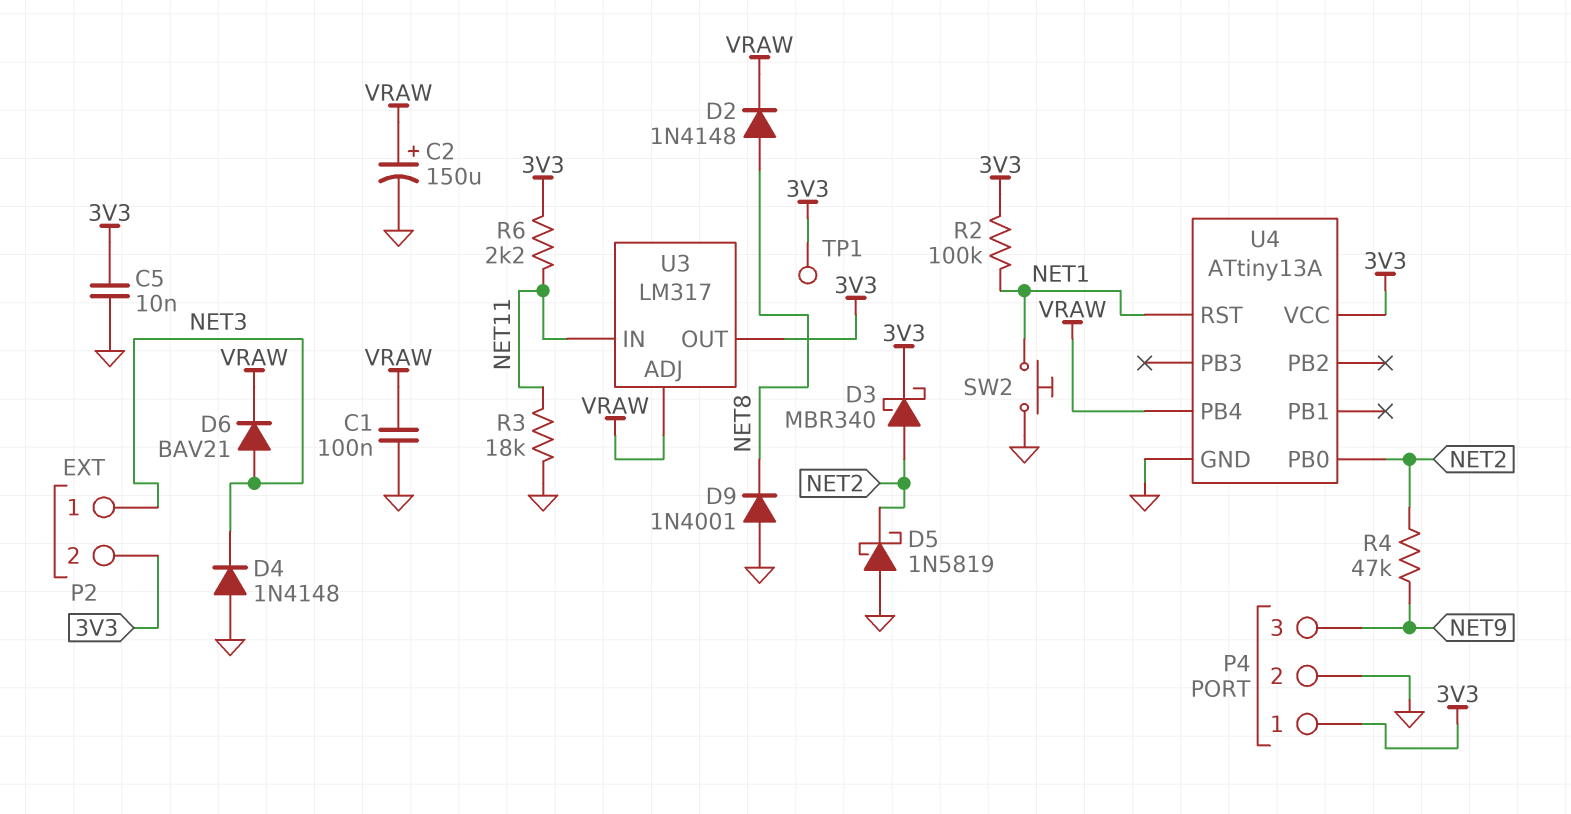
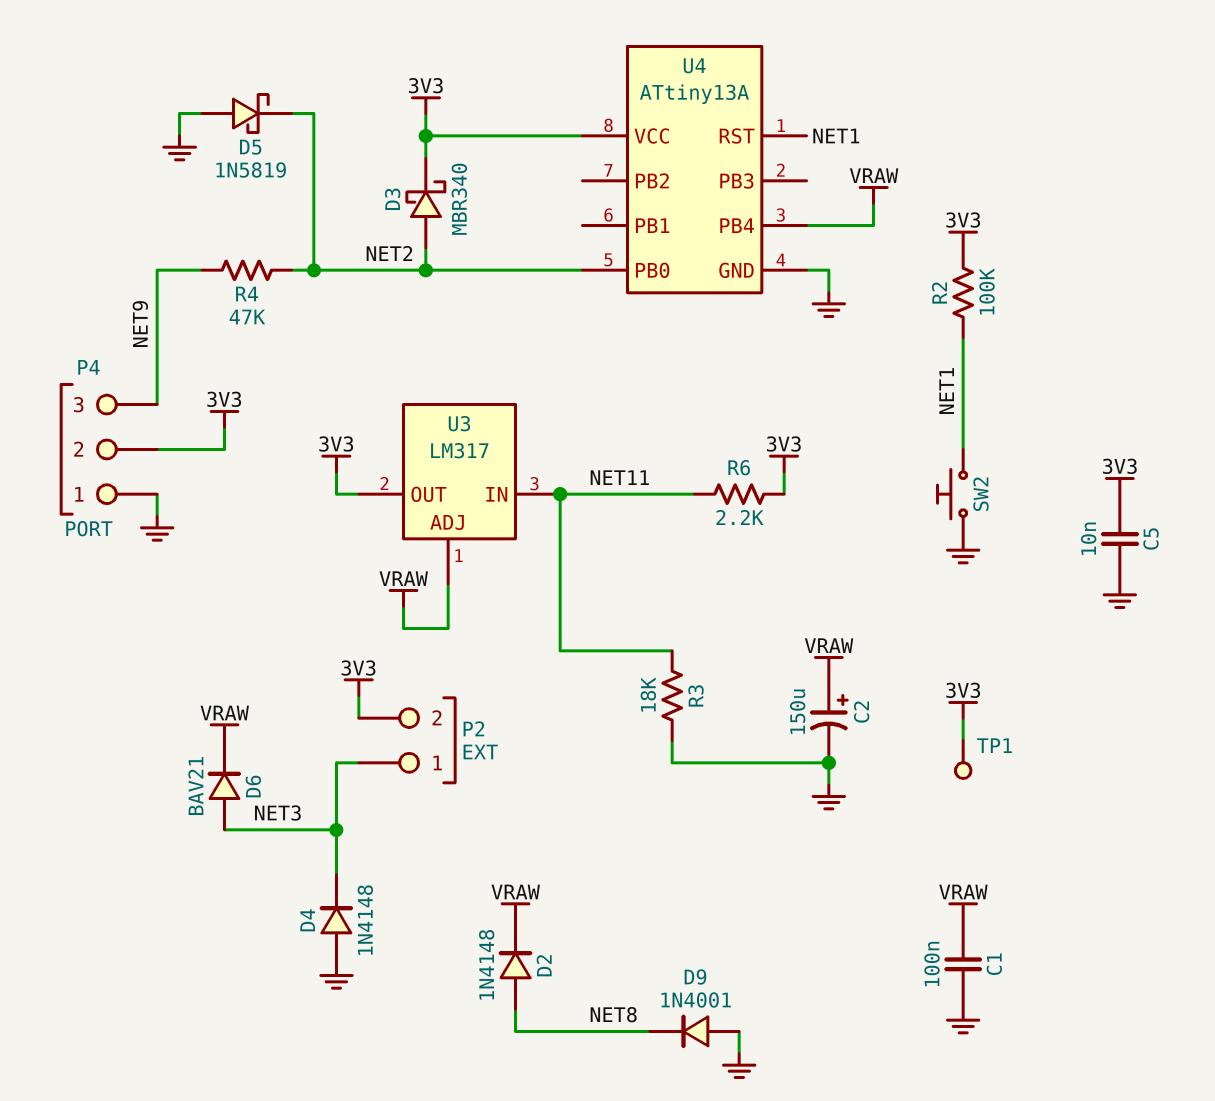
P4 pin 1: 3V3 -> GND
P4 pin 2: GND -> 3V3

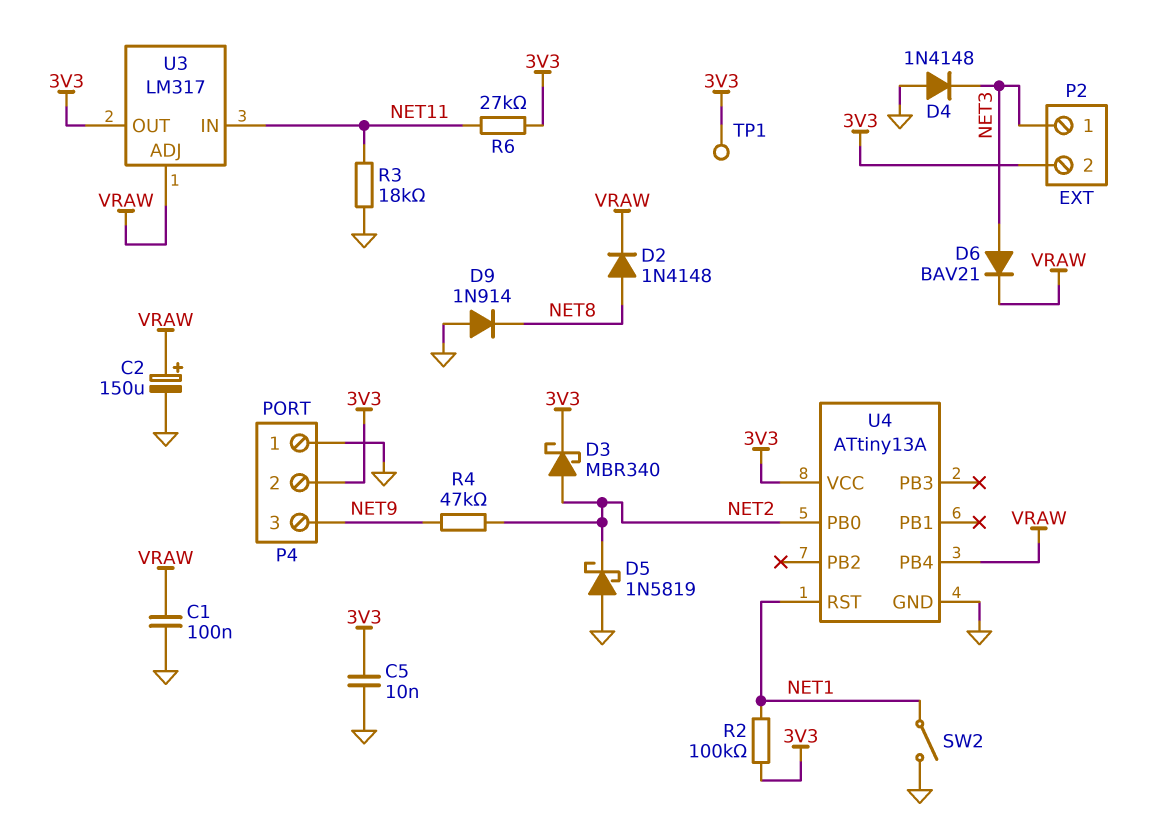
D9: diode 1N4001 (A GND, K NET8) -> diode 1N914 (A GND, K NET8)
R6: 2.2k (3V3, NET11) -> 27k (3V3, NET11)
SW2: button (GND, NET1) -> switch (GND, NET1)

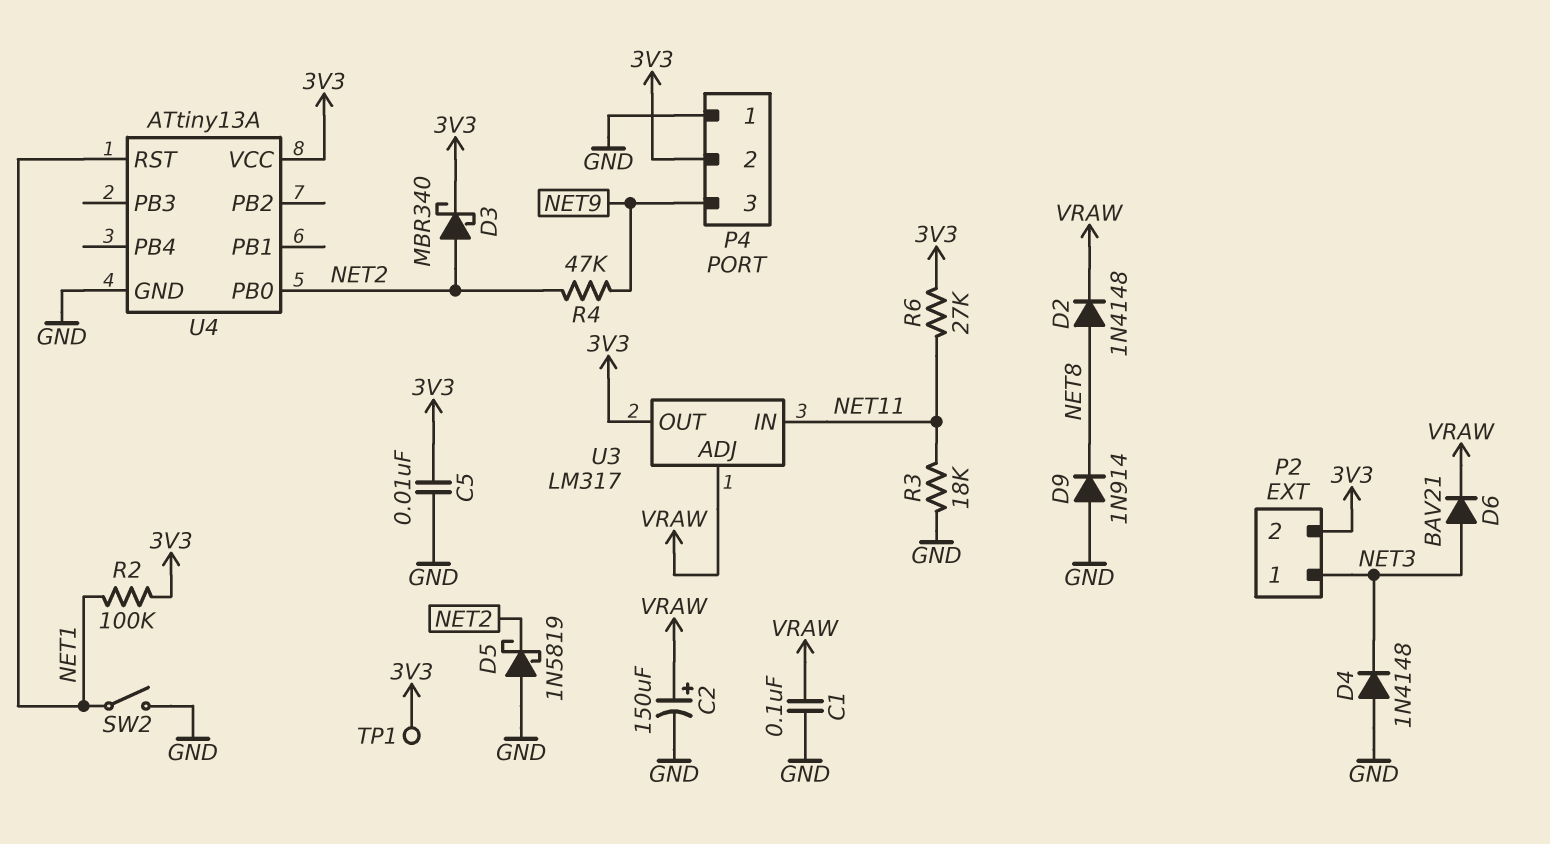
U4 pin PB4: VRAW -> none

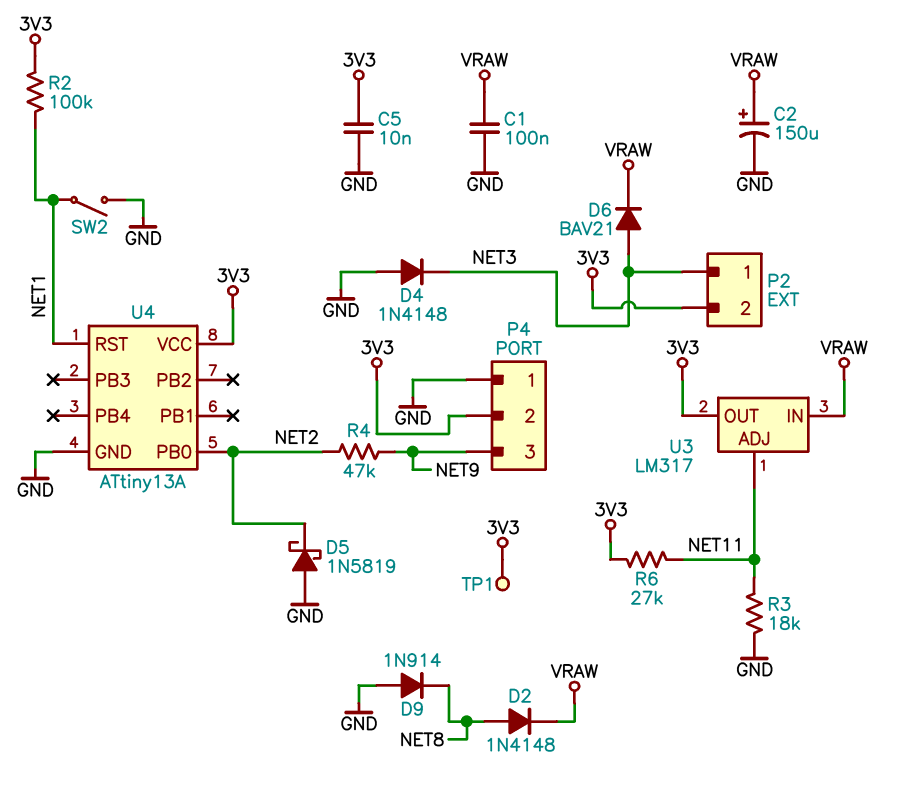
D3: schottky MBR340 (A NET2, K 3V3) -> none
U3 pin ADJ: VRAW -> NET11
U3 pin IN: NET11 -> VRAW

